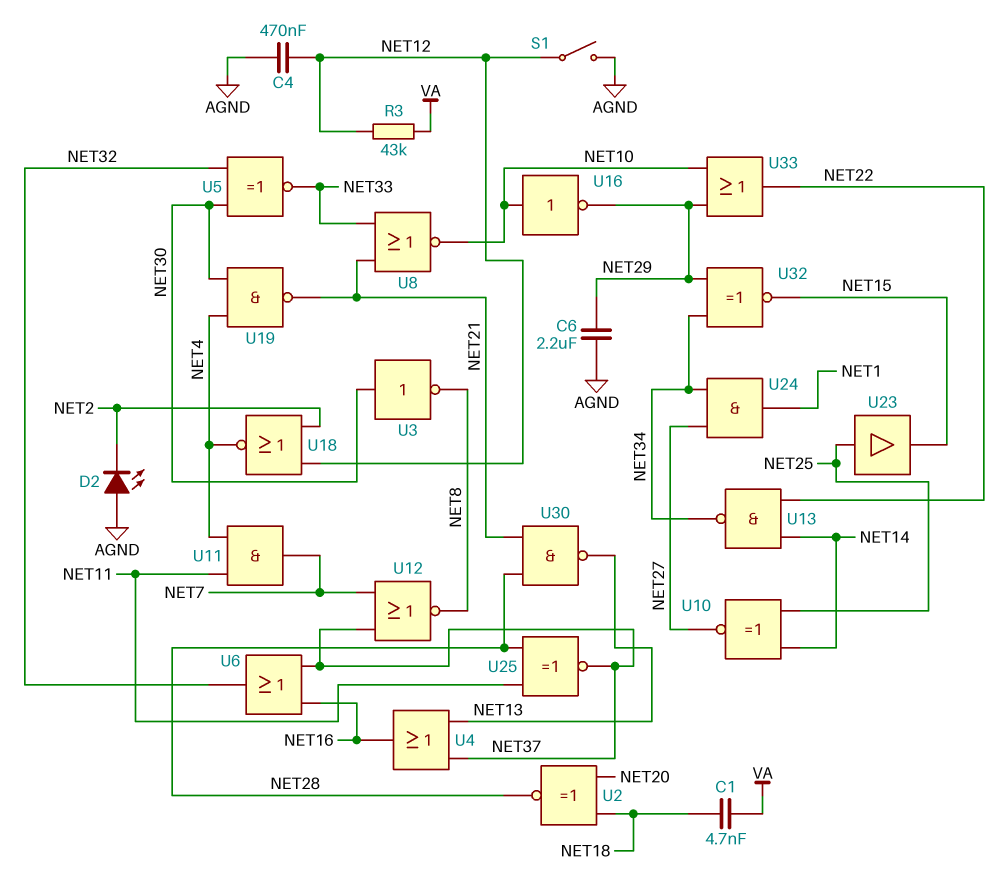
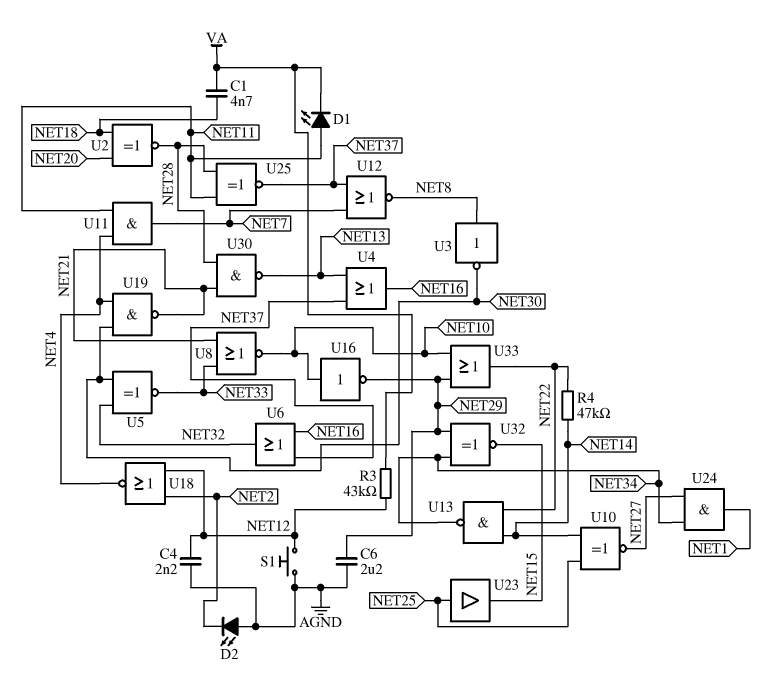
C4: 470nF (AGND, NET12) -> 2.2nF (AGND, NET12)
D1: none -> LED (A NET11, K VA)
R4: none -> 47k (NET14, NET22)
S1: switch (AGND, NET12) -> button (AGND, NET12)
U3: NOT (in NET30, out NET8) -> NOT (in NET8, out NET30)

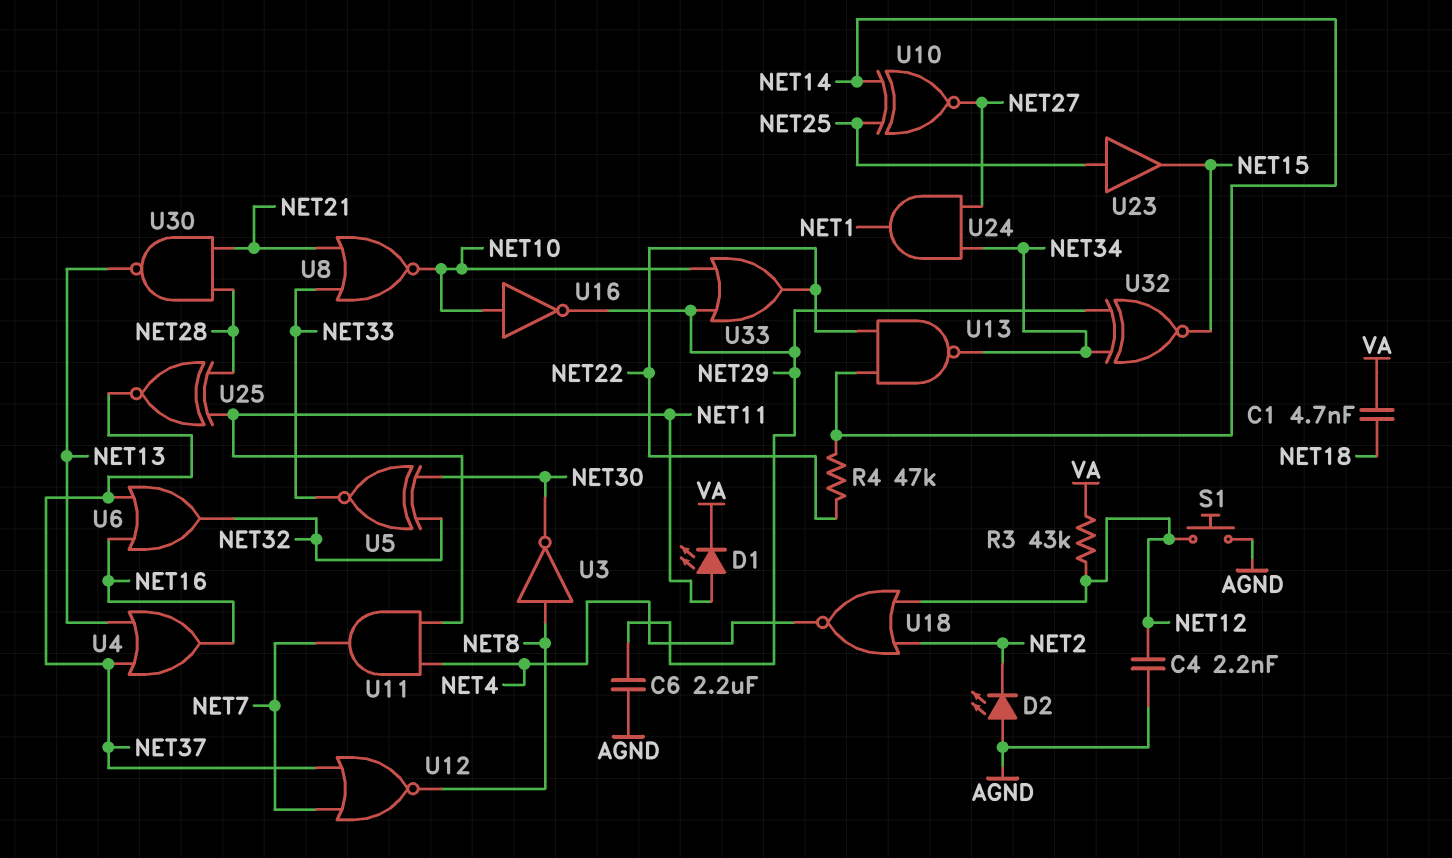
U2: XNOR (in NET18, in NET20, out NET28) -> none
U19: NAND (in NET4, in NET30, out NET21) -> none

